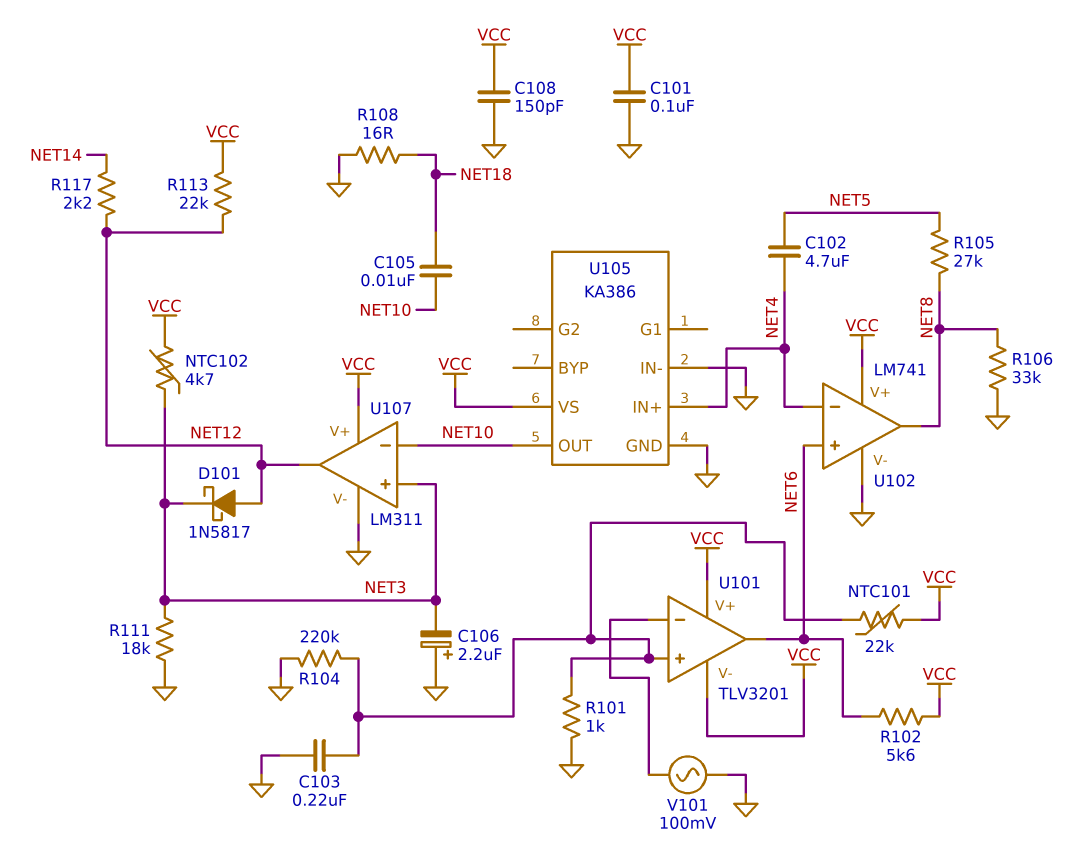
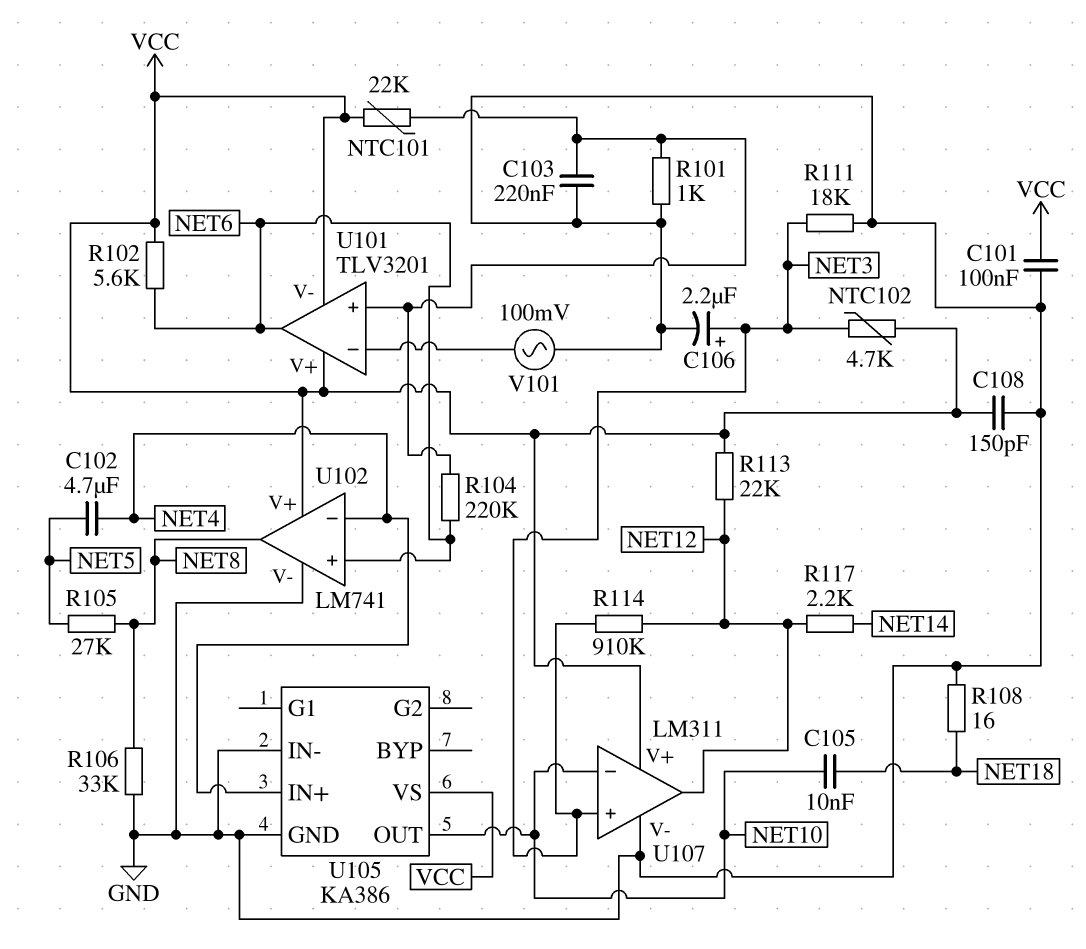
C106: 2.2uF (plus GND, minus NET3) -> 2.2uF (plus NET3, minus GND)
D101: schottky 1N5817 (A NET12, K NET3) -> none
R104: 220k (GND, U101/in+) -> 220k (NET6, U101/in+)
R114: none -> 910k (NET3, NET12)

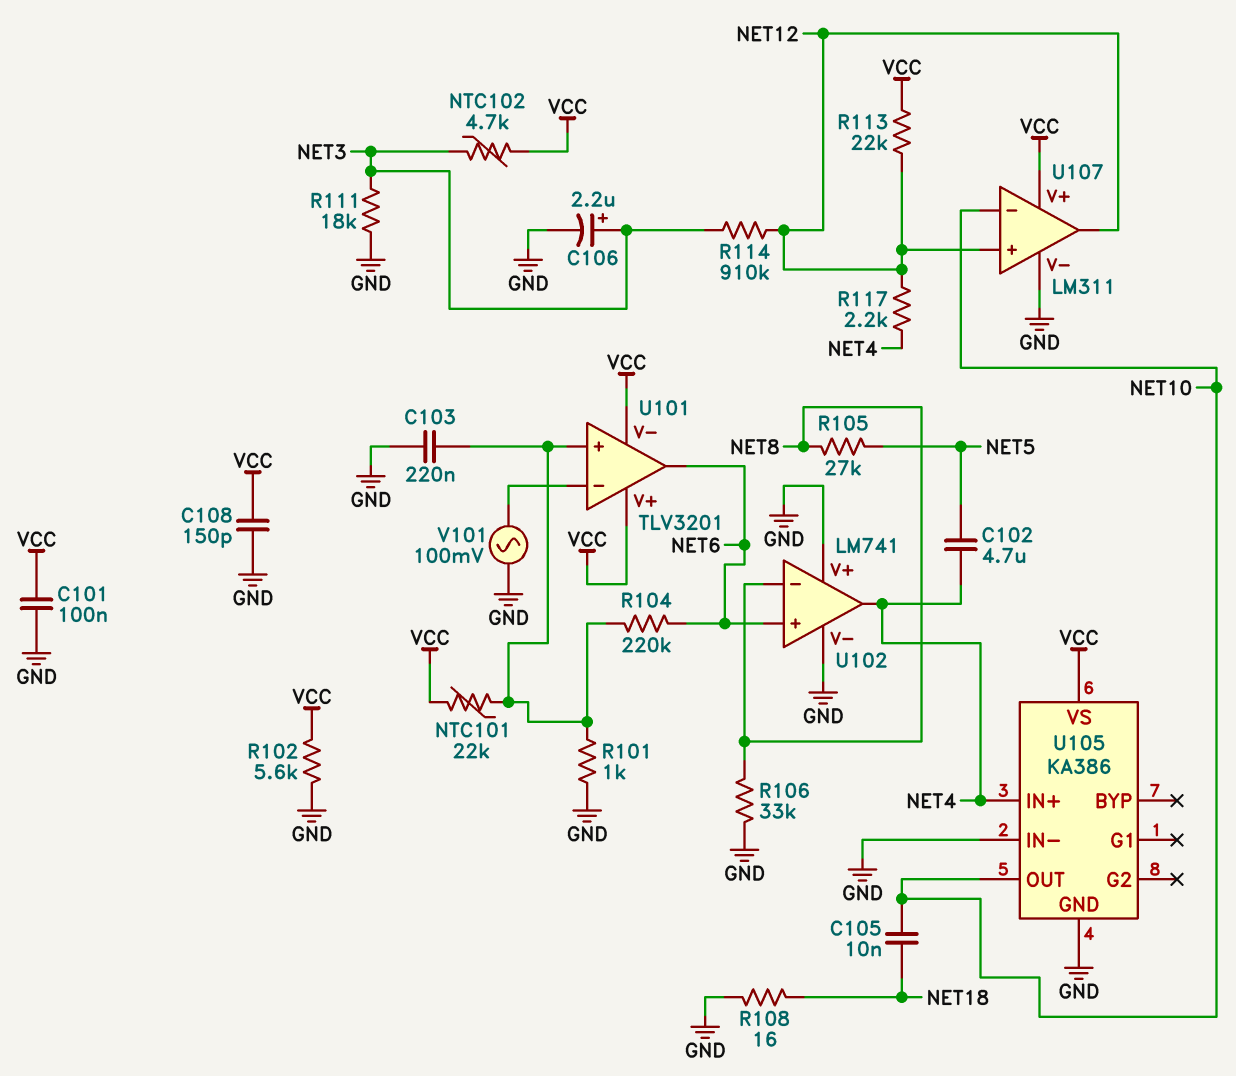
R102: 5.6k (NET6, VCC) -> 5.6k (GND, VCC)
R117: 2.2k (NET12, NET14) -> 2.2k (NET4, NET12)
U102 pin V+: VCC -> GND
U102 pin in-: NET4 -> NET8
U102 pin out: NET8 -> NET4
U107 pin in+: NET3 -> NET12

